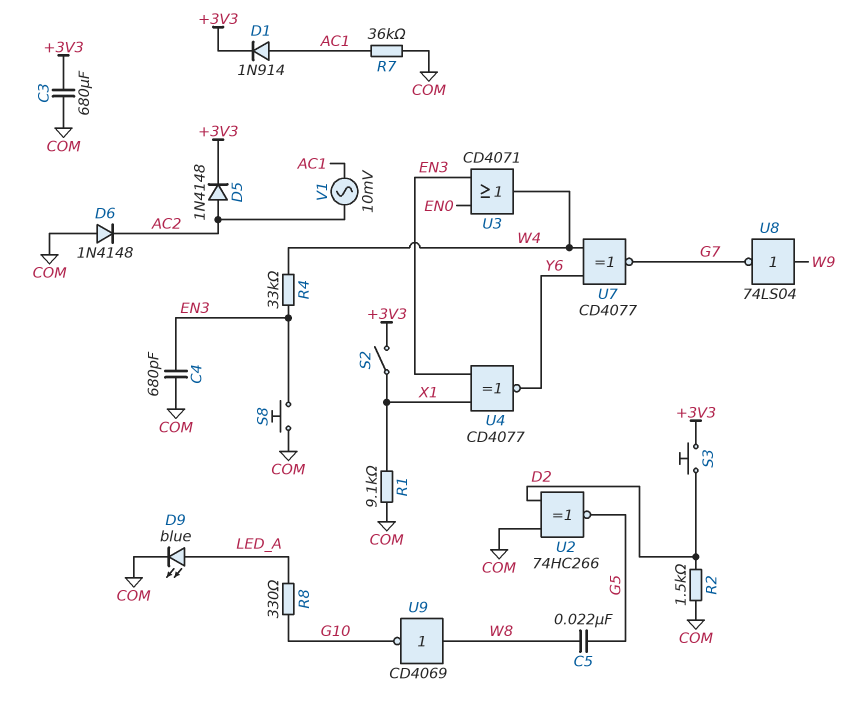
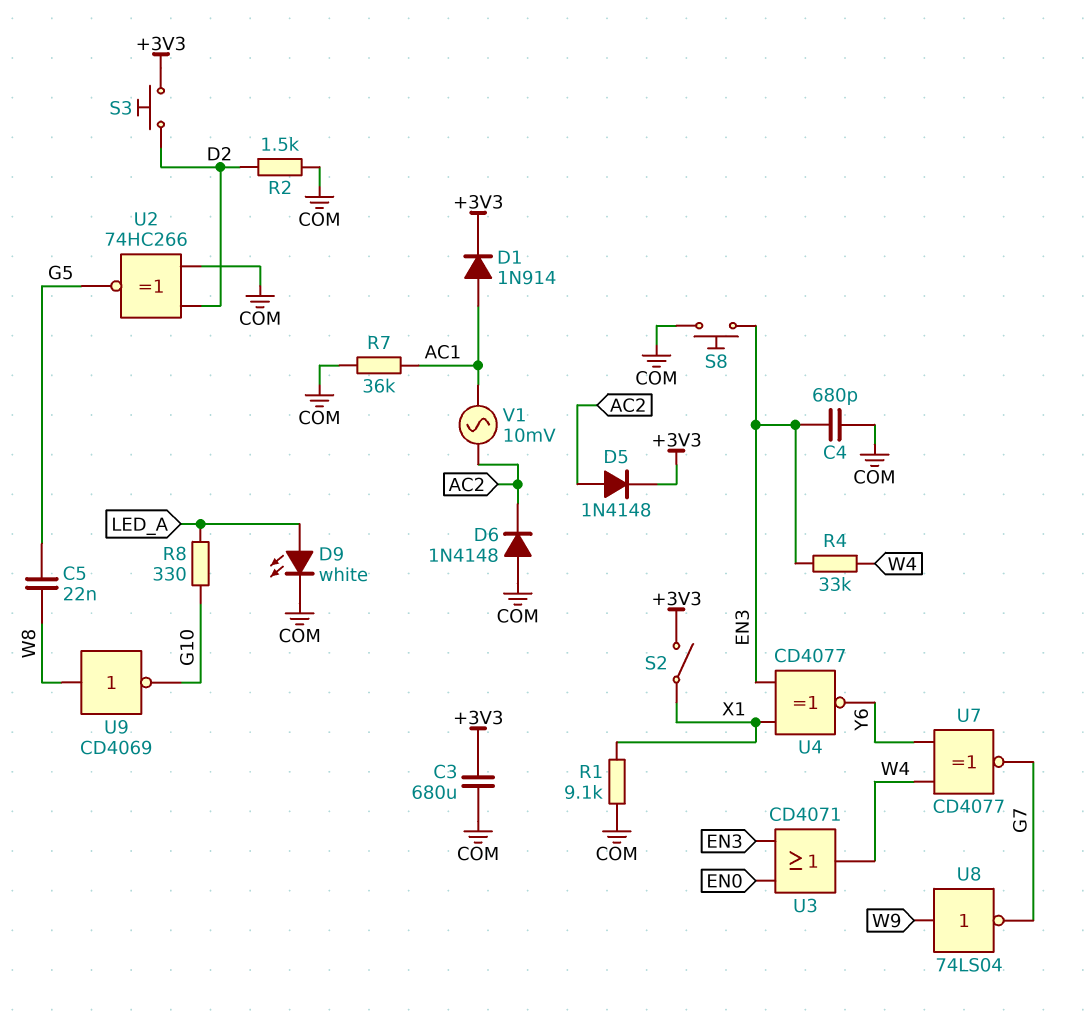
D9: LED blue (A LED_A, K COM) -> LED white (A LED_A, K COM)

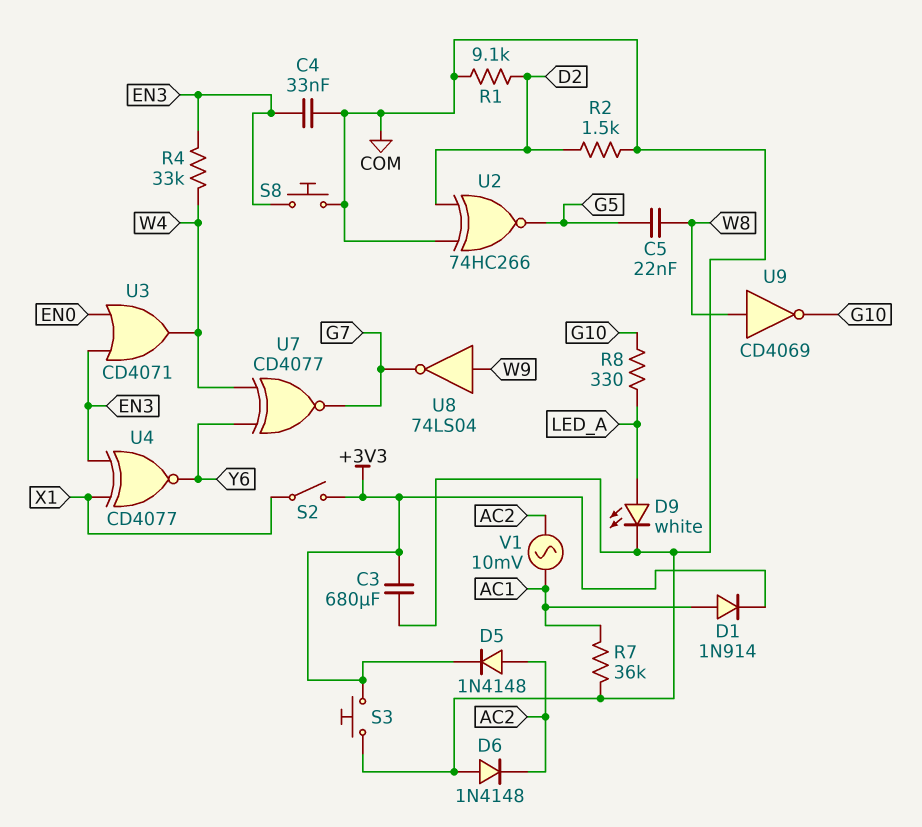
C4: 680pF (COM, EN3) -> 33nF (COM, EN3)
R1: 9.1k (COM, X1) -> 9.1k (COM, D2)
S3: button (+3V3, D2) -> button (+3V3, COM)

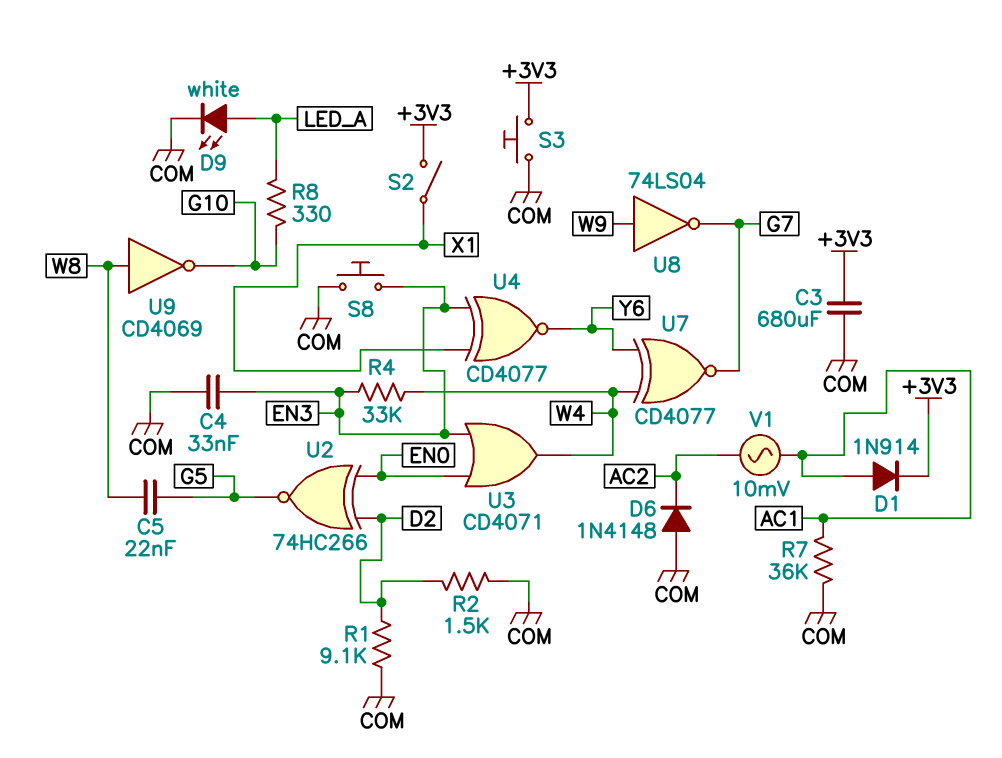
D5: diode 1N4148 (A AC2, K +3V3) -> none
U2: XNOR 74HC266 (in COM, in D2, out G5) -> XNOR 74HC266 (in D2, in EN0, out G5)

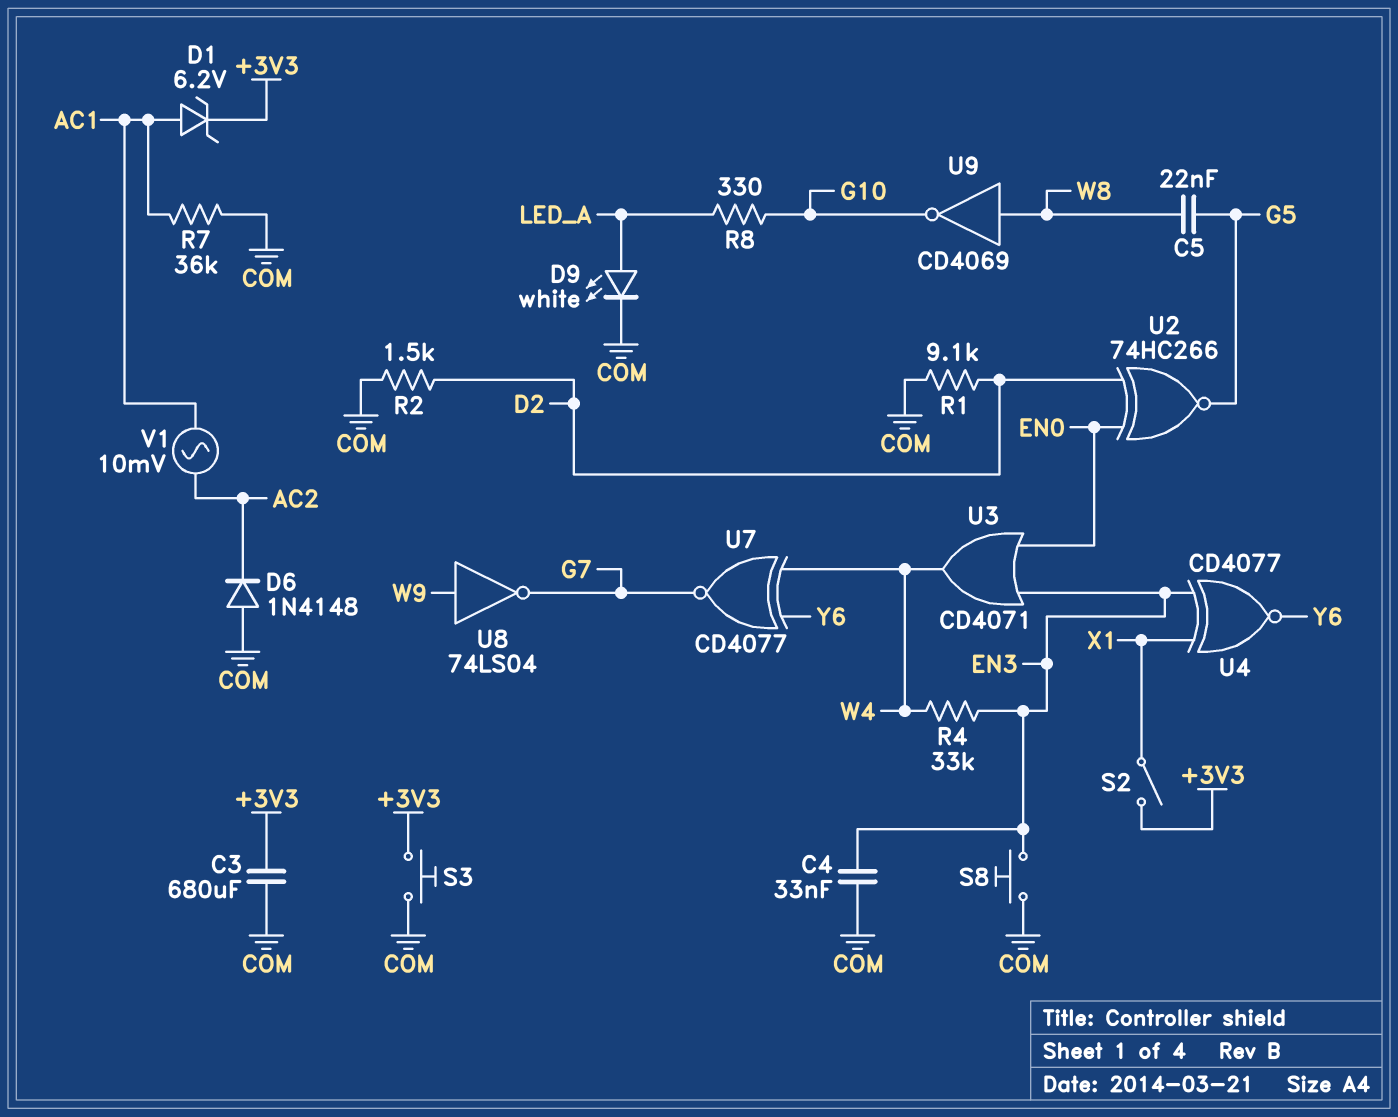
D1: diode 1N914 (A AC1, K +3V3) -> zener 6.2V (A AC1, K +3V3)

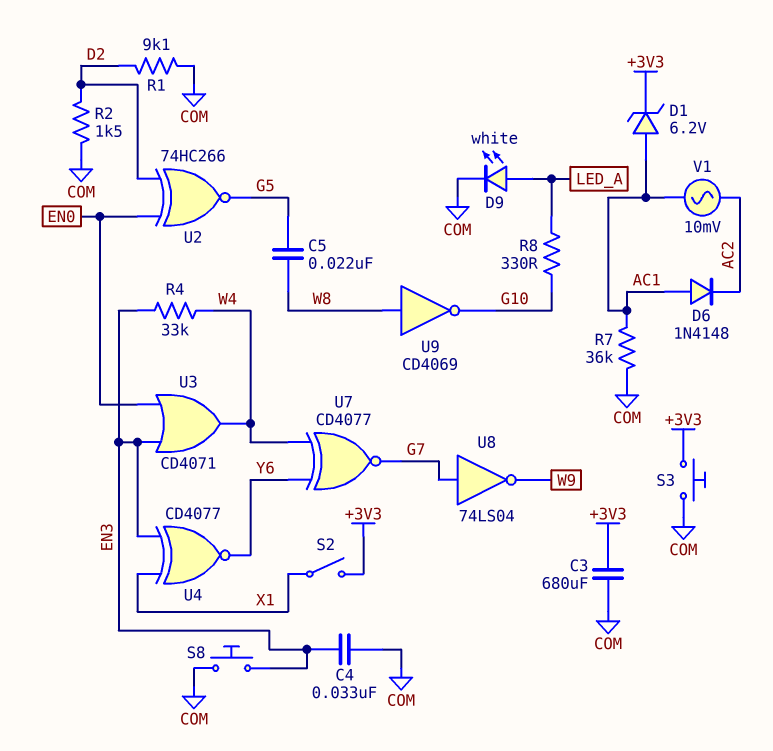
D6: diode 1N4148 (A COM, K AC2) -> diode 1N4148 (A AC1, K AC2)
U8: NOT 74LS04 (in W9, out G7) -> NOT 74LS04 (in G7, out W9)

